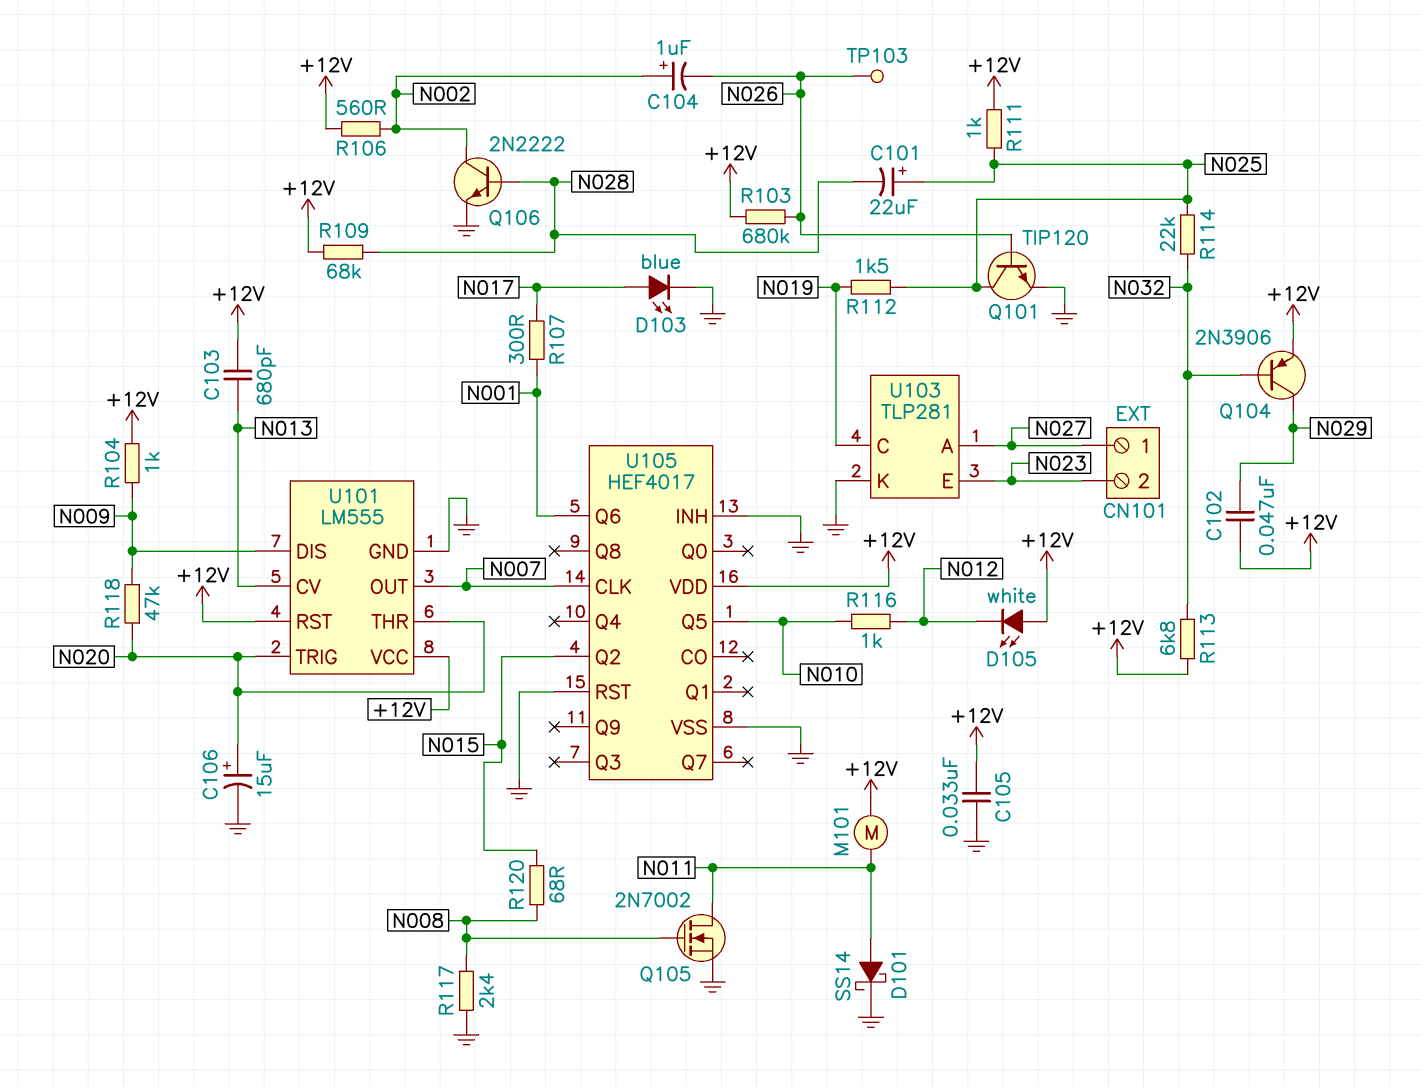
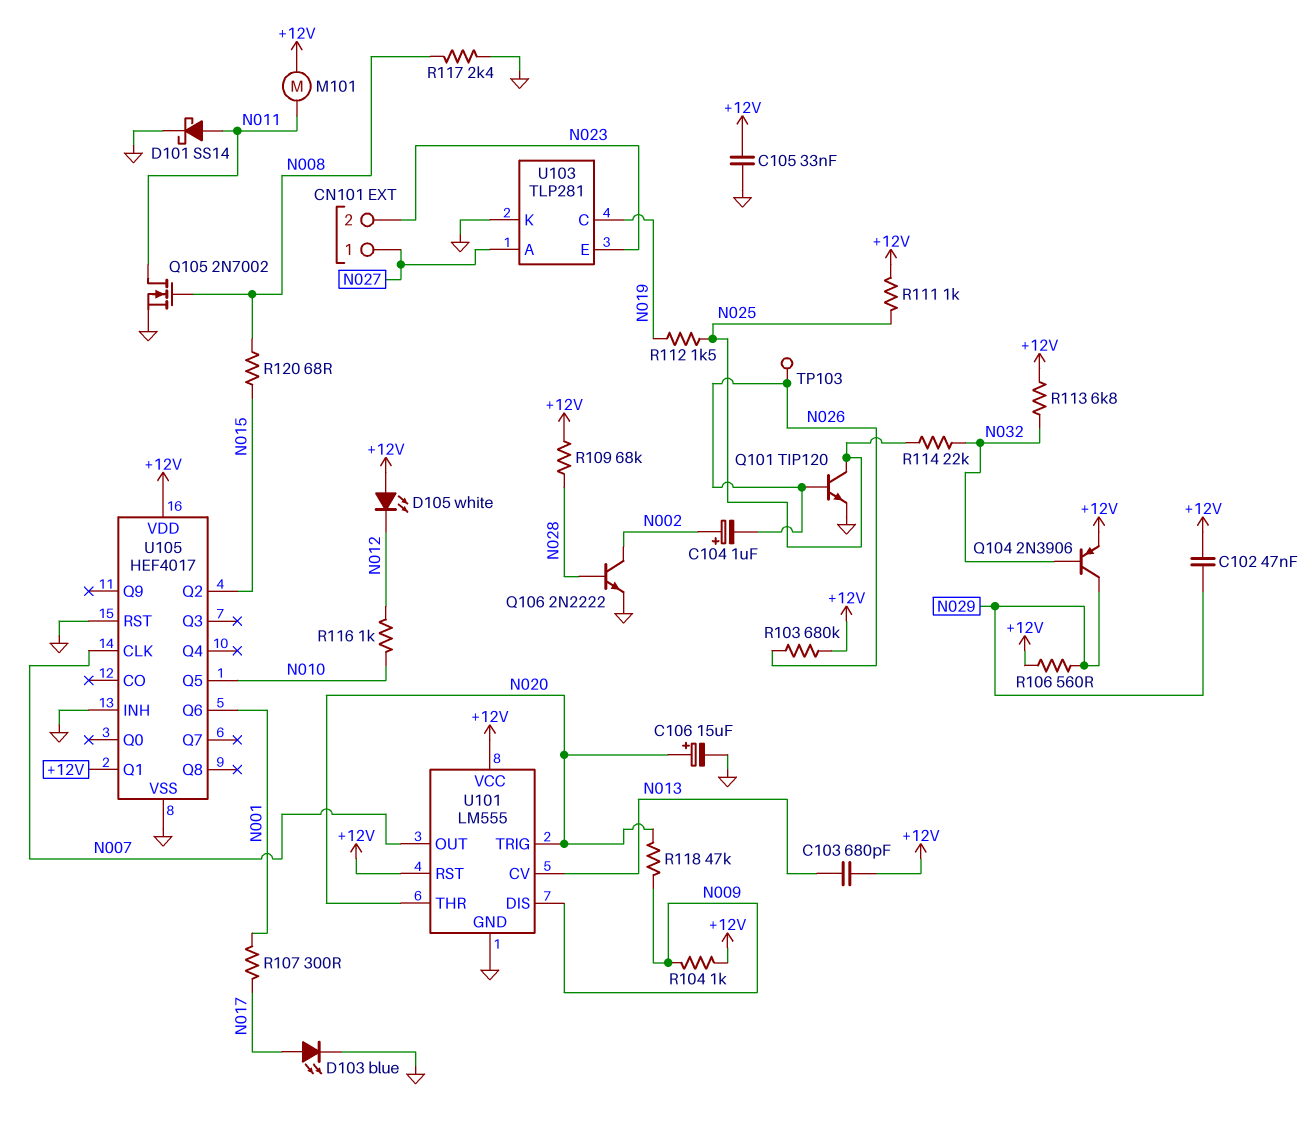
C101: 22uF (plus N025, minus N028) -> none
R106: 560 (+12V, N002) -> 560 (+12V, N029)
U105 pin Q1: none -> +12V

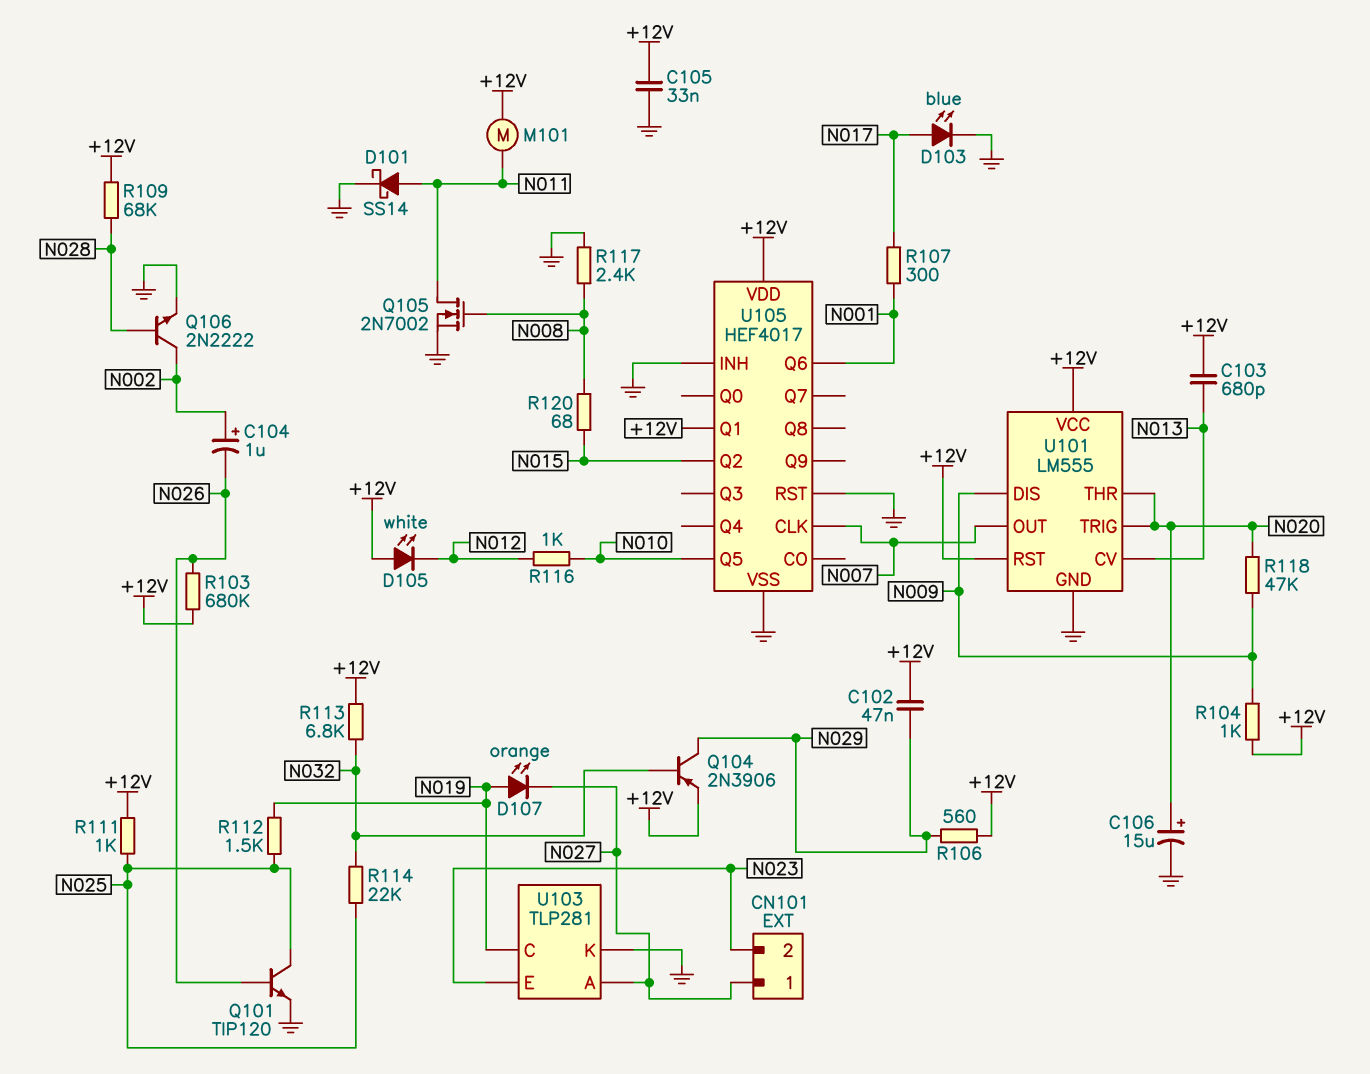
D107: none -> LED orange (A N019, K N027)
TP103: test point (N026) -> none

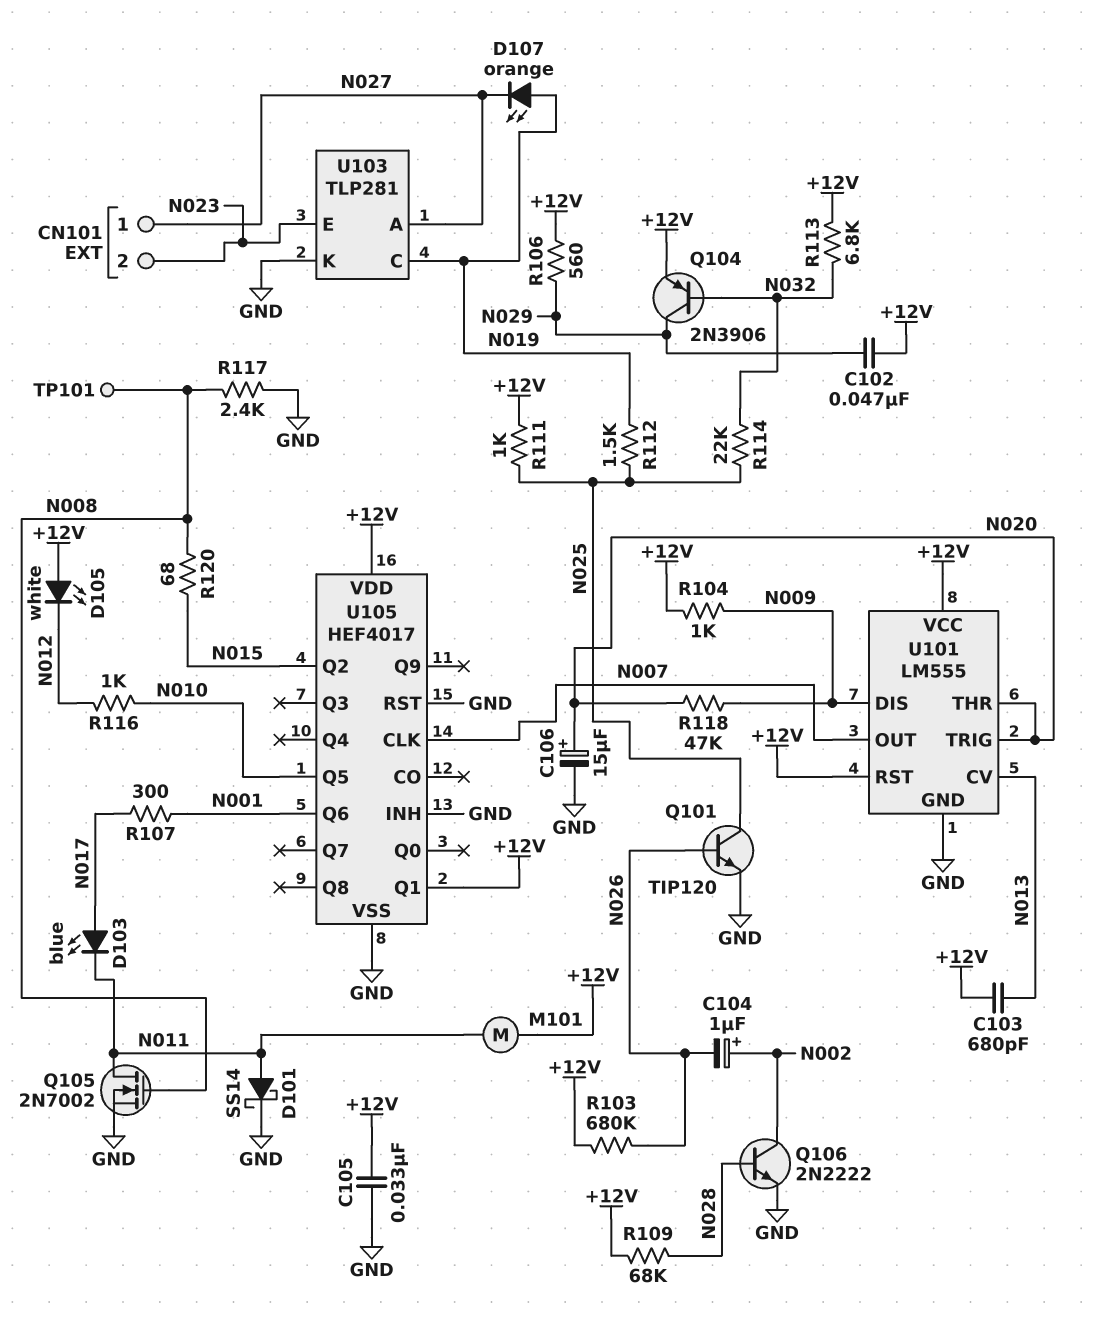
D103: LED blue (A N017, K GND) -> LED blue (A N017, K N011)
TP101: none -> test point (N008)

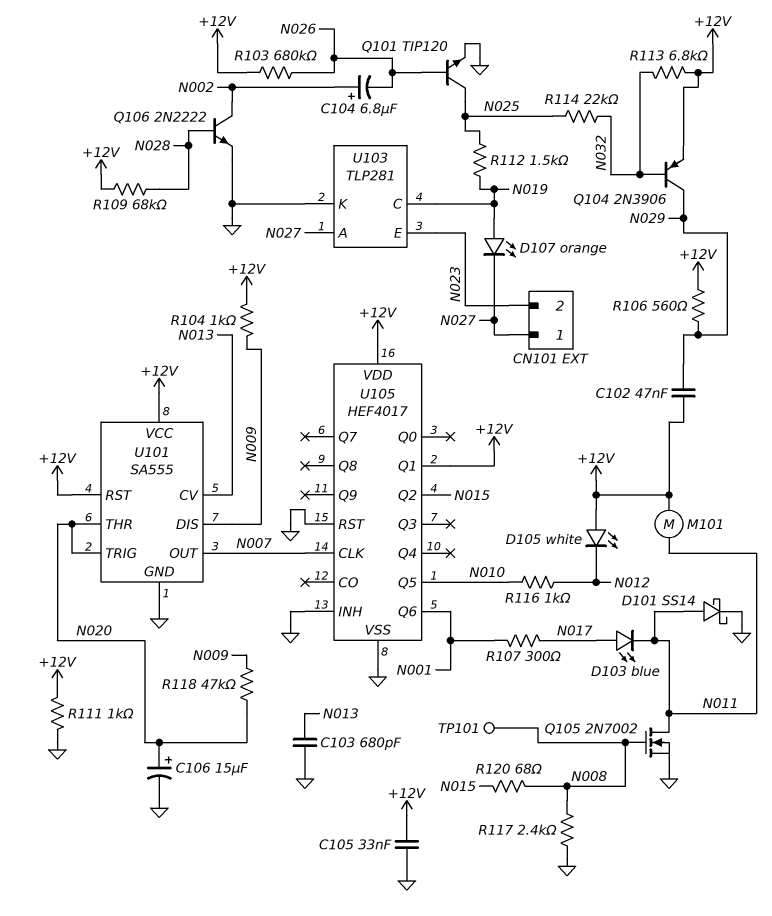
C103: 680pF (+12V, N013) -> 680pF (GND, N013)
C104: 1uF (plus N002, minus N026) -> 6.8uF (plus N002, minus N026)
R111: 1k (+12V, N025) -> 1k (+12V, GND)
U101: LM555 -> SA555

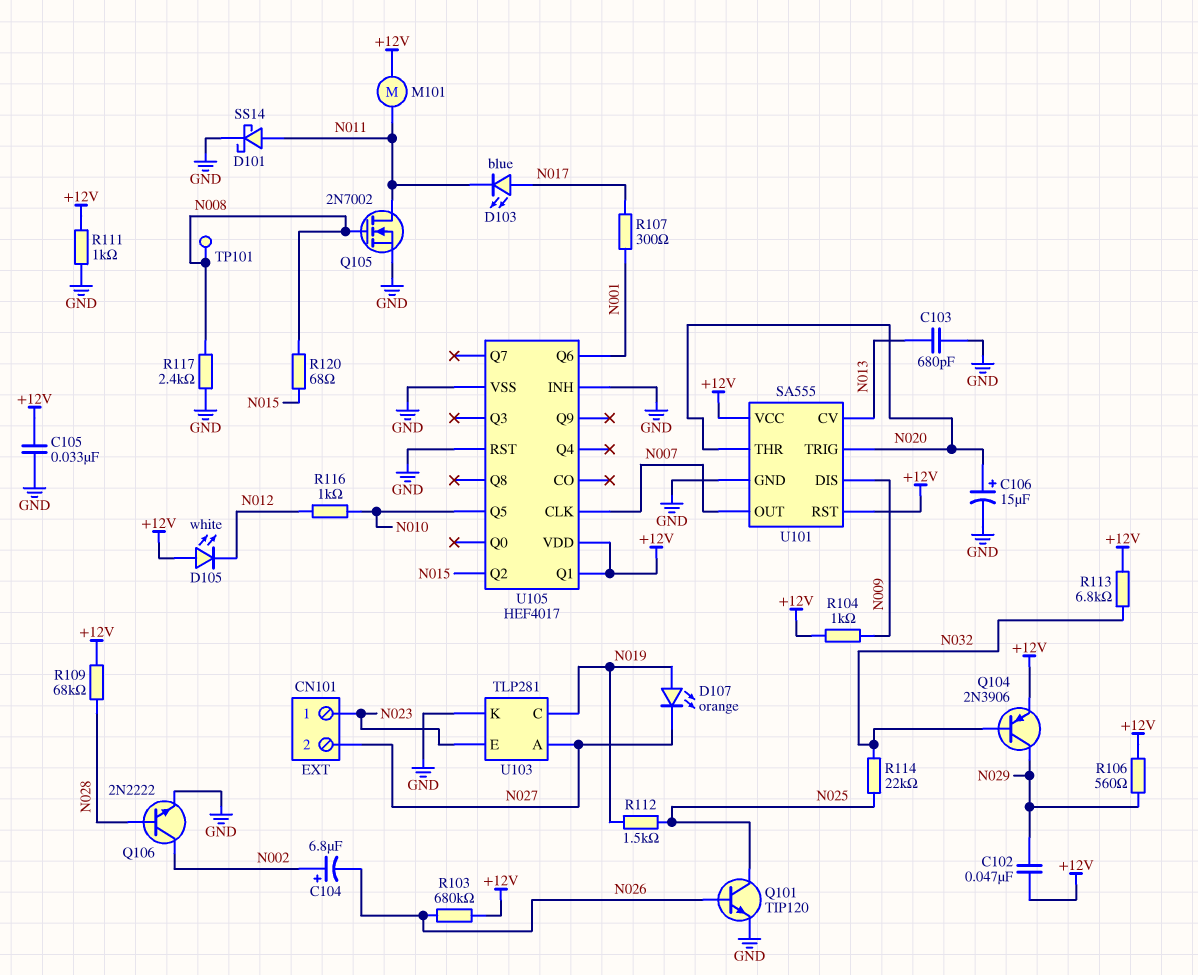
CN101 pin 1: N027 -> N023
CN101 pin 2: N023 -> N027
R118: 47k (N009, N020) -> none

